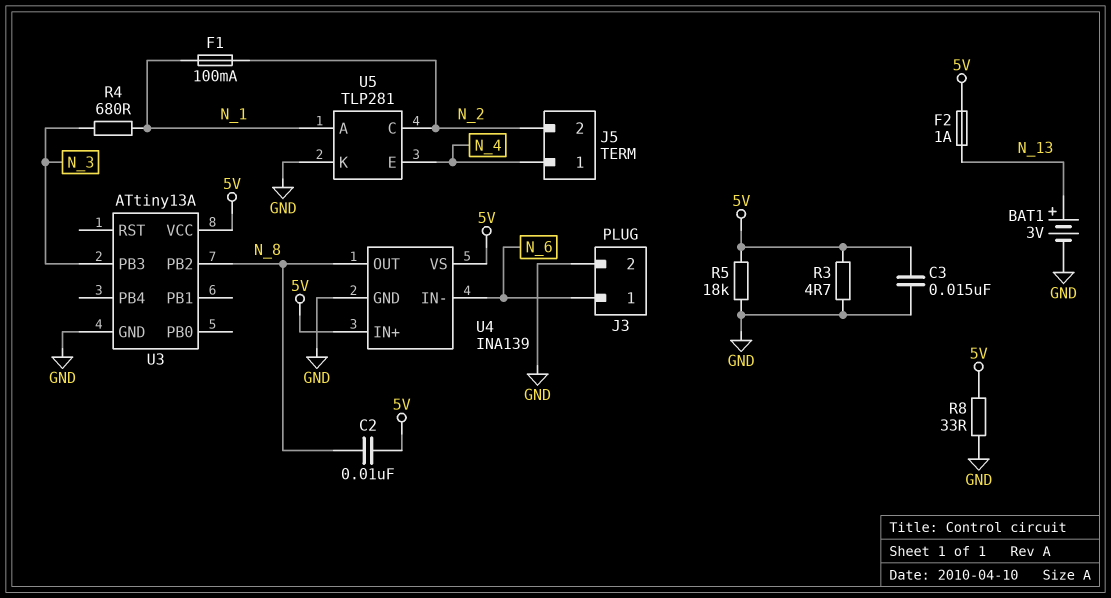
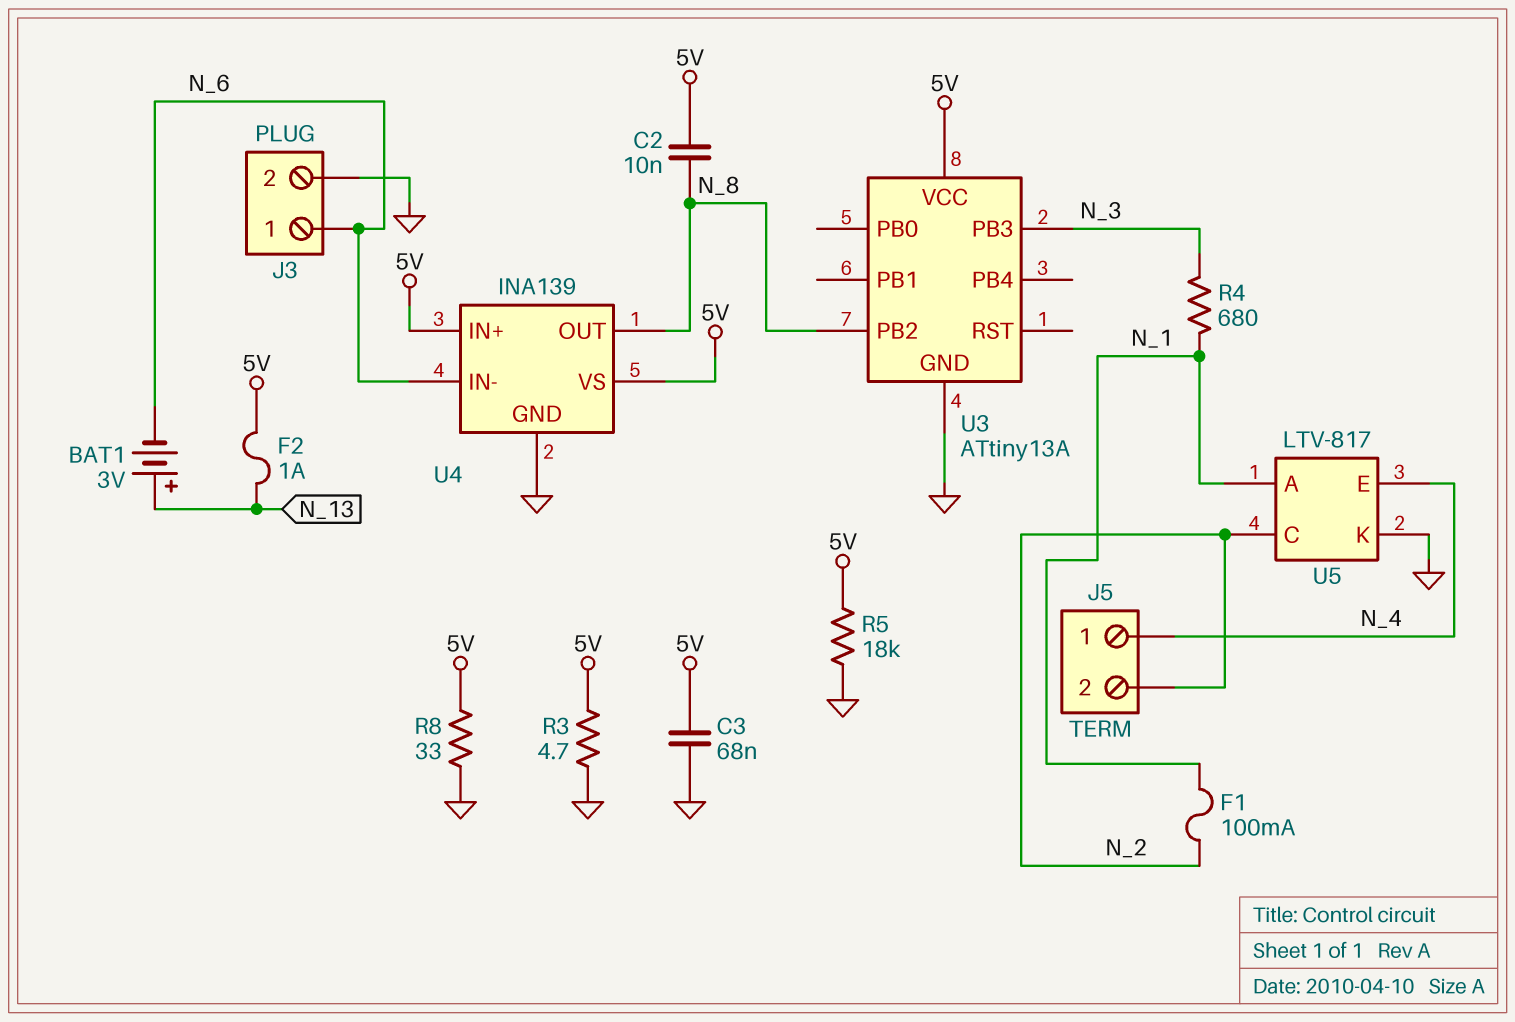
BAT1: 3V (plus N_13, minus GND) -> 3V (plus N_13, minus N_6)
C3: 15nF (5V, GND) -> 68nF (5V, GND)
U5: TLP281 -> LTV-817

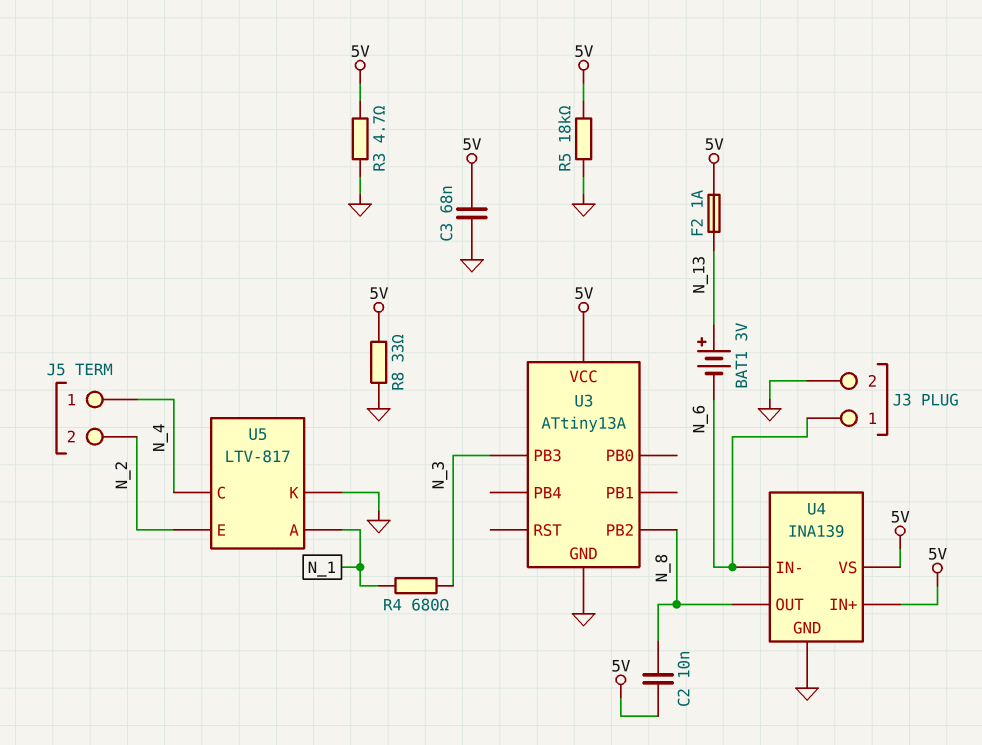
F1: 100mA (N_1, N_2) -> none
U5 pin C: N_2 -> N_4
U5 pin E: N_4 -> N_2

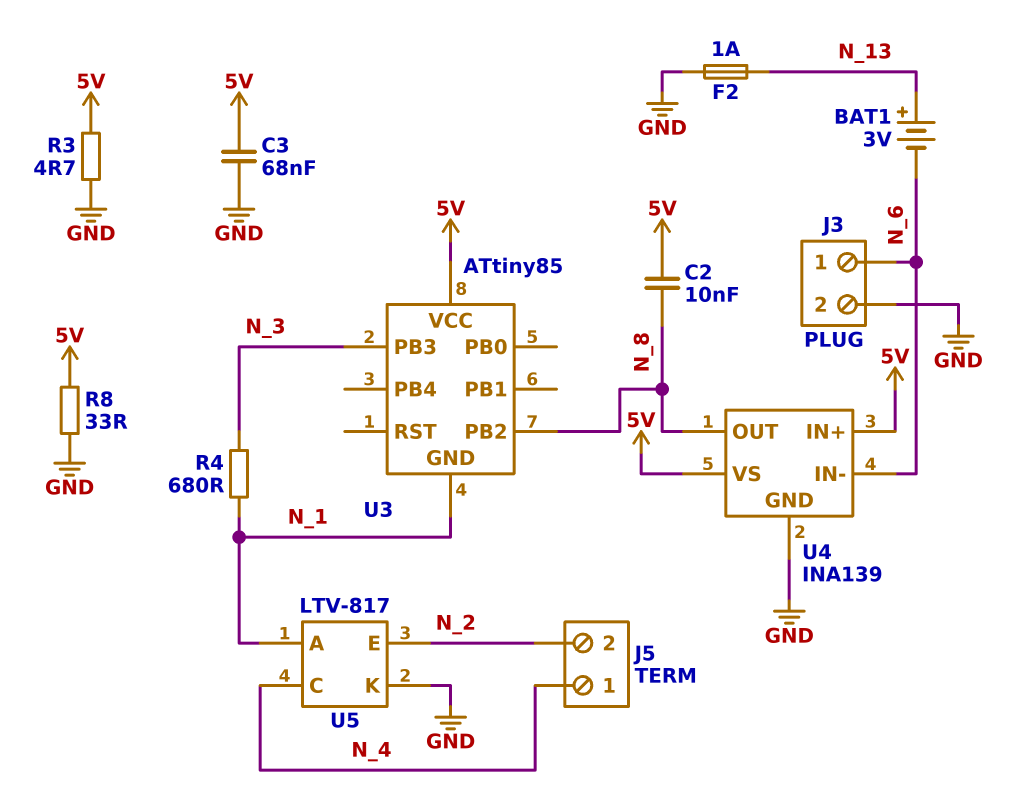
F2: 1A (5V, N_13) -> 1A (GND, N_13)
R5: 18k (5V, GND) -> none
U3: ATtiny13A -> ATtiny85
U3 pin GND: GND -> N_1

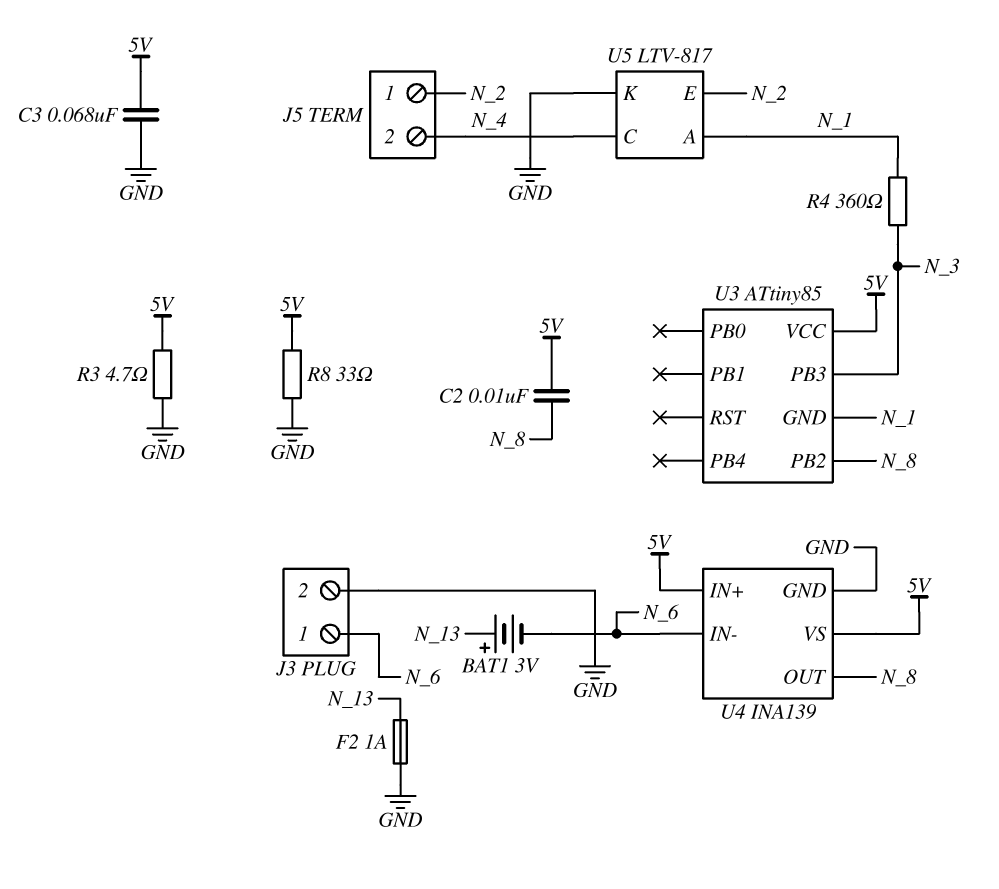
J5 pin 1: N_4 -> N_2
J5 pin 2: N_2 -> N_4
R4: 680 (N_1, N_3) -> 360 (N_1, N_3)

